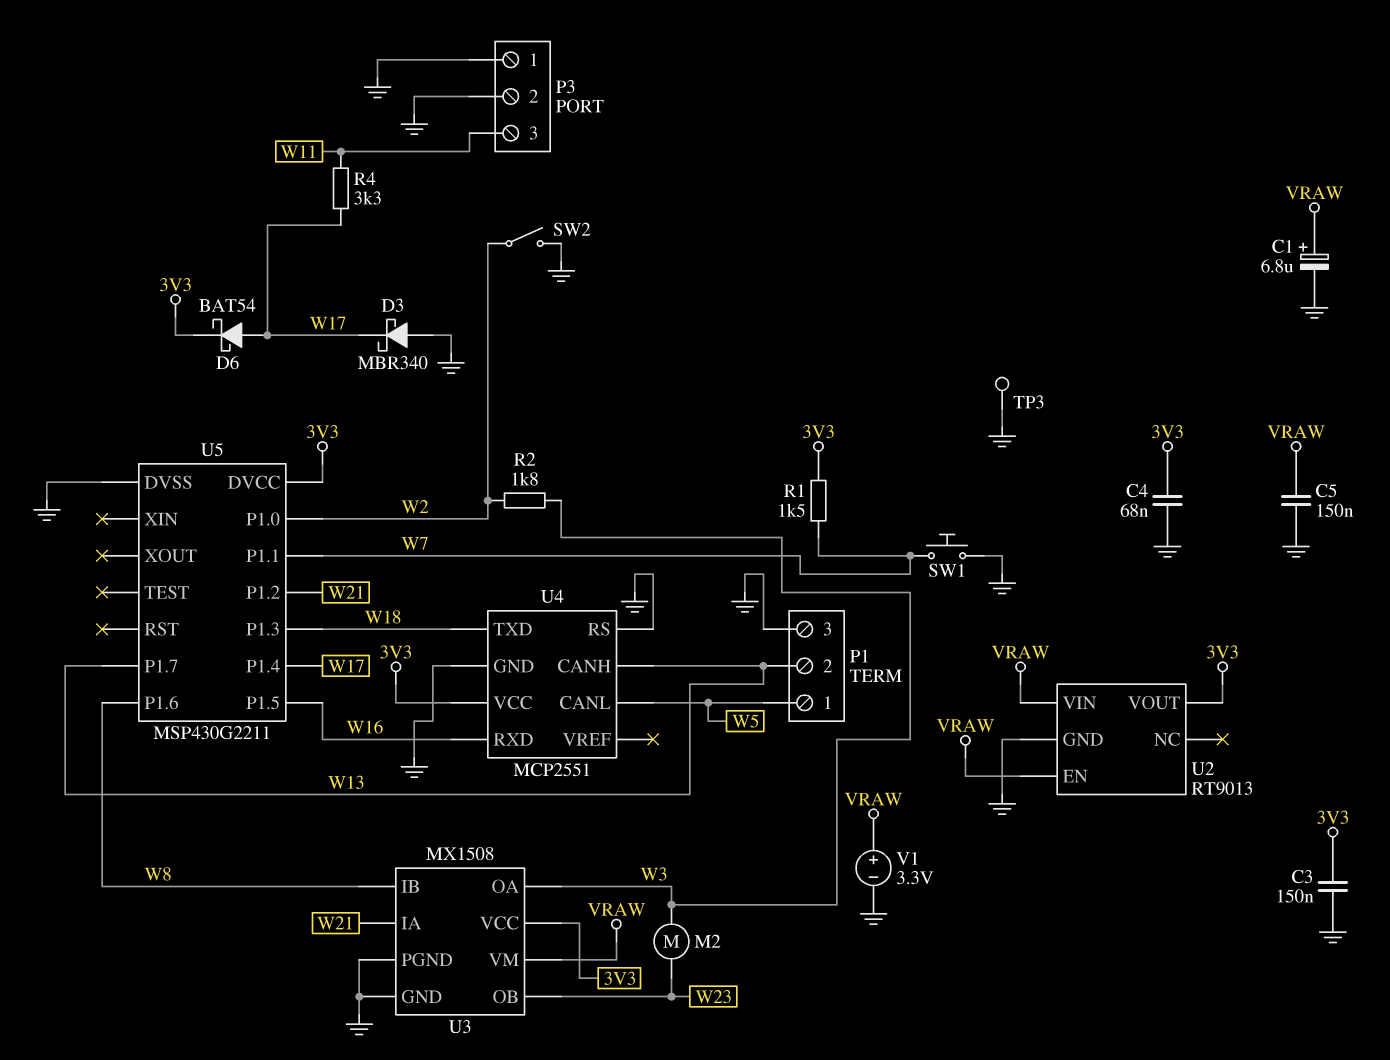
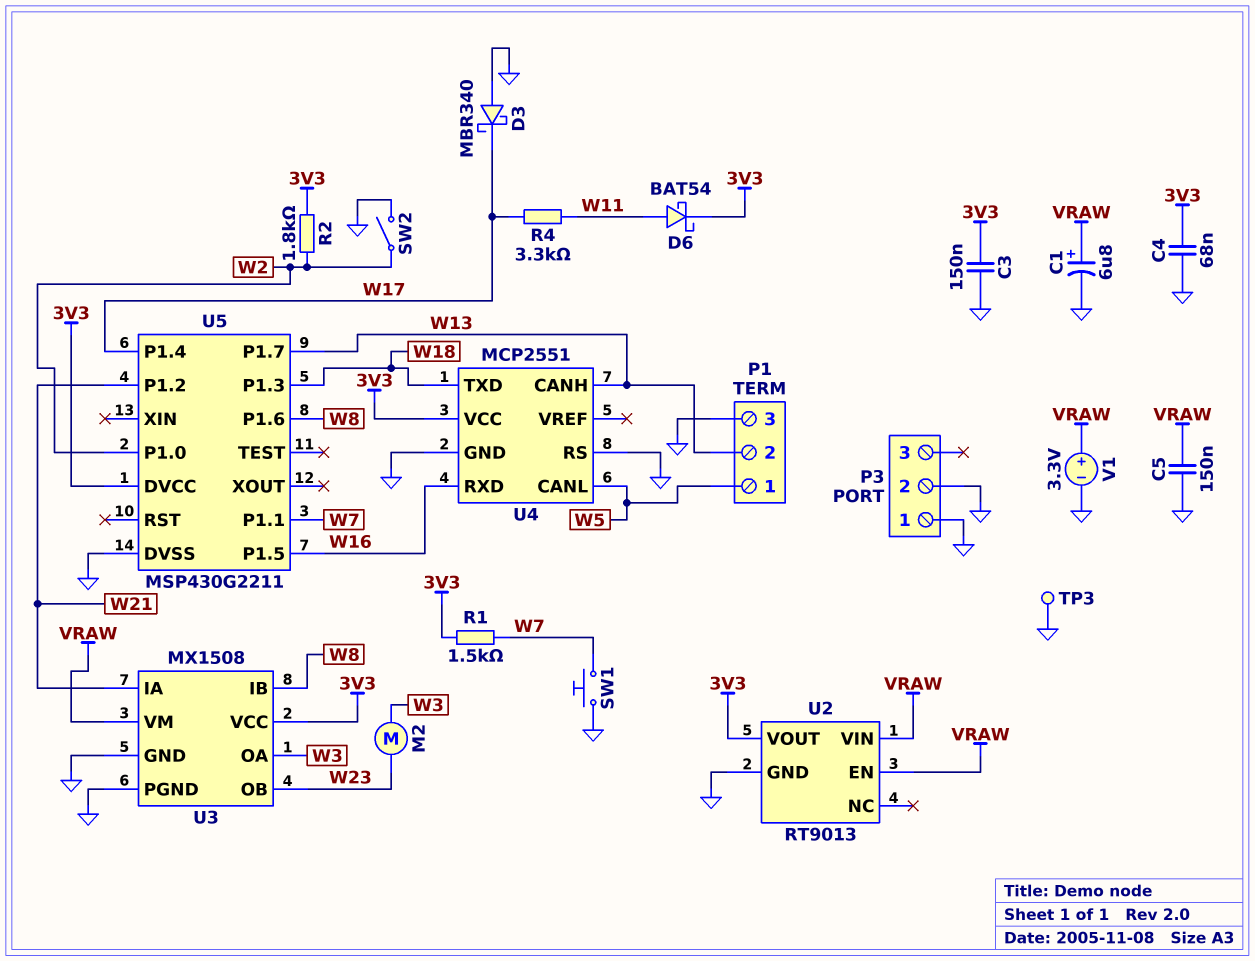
D6: schottky BAT54 (A W17, K 3V3) -> schottky BAT54 (A W11, K 3V3)
P3 pin 3: W11 -> none
R2: 1.8k (W2, W3) -> 1.8k (3V3, W2)

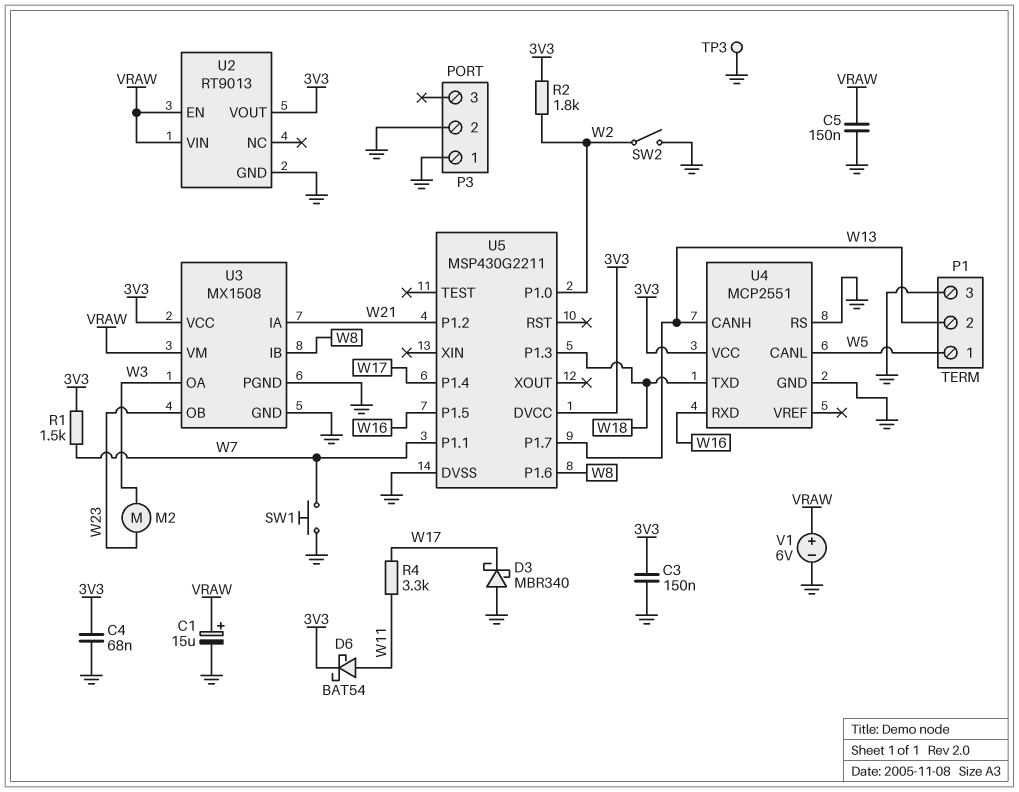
C1: 6.8uF (plus VRAW, minus GND) -> 15uF (plus VRAW, minus GND)
V1: 3.3V (plus VRAW, minus GND) -> 6V (plus VRAW, minus GND)

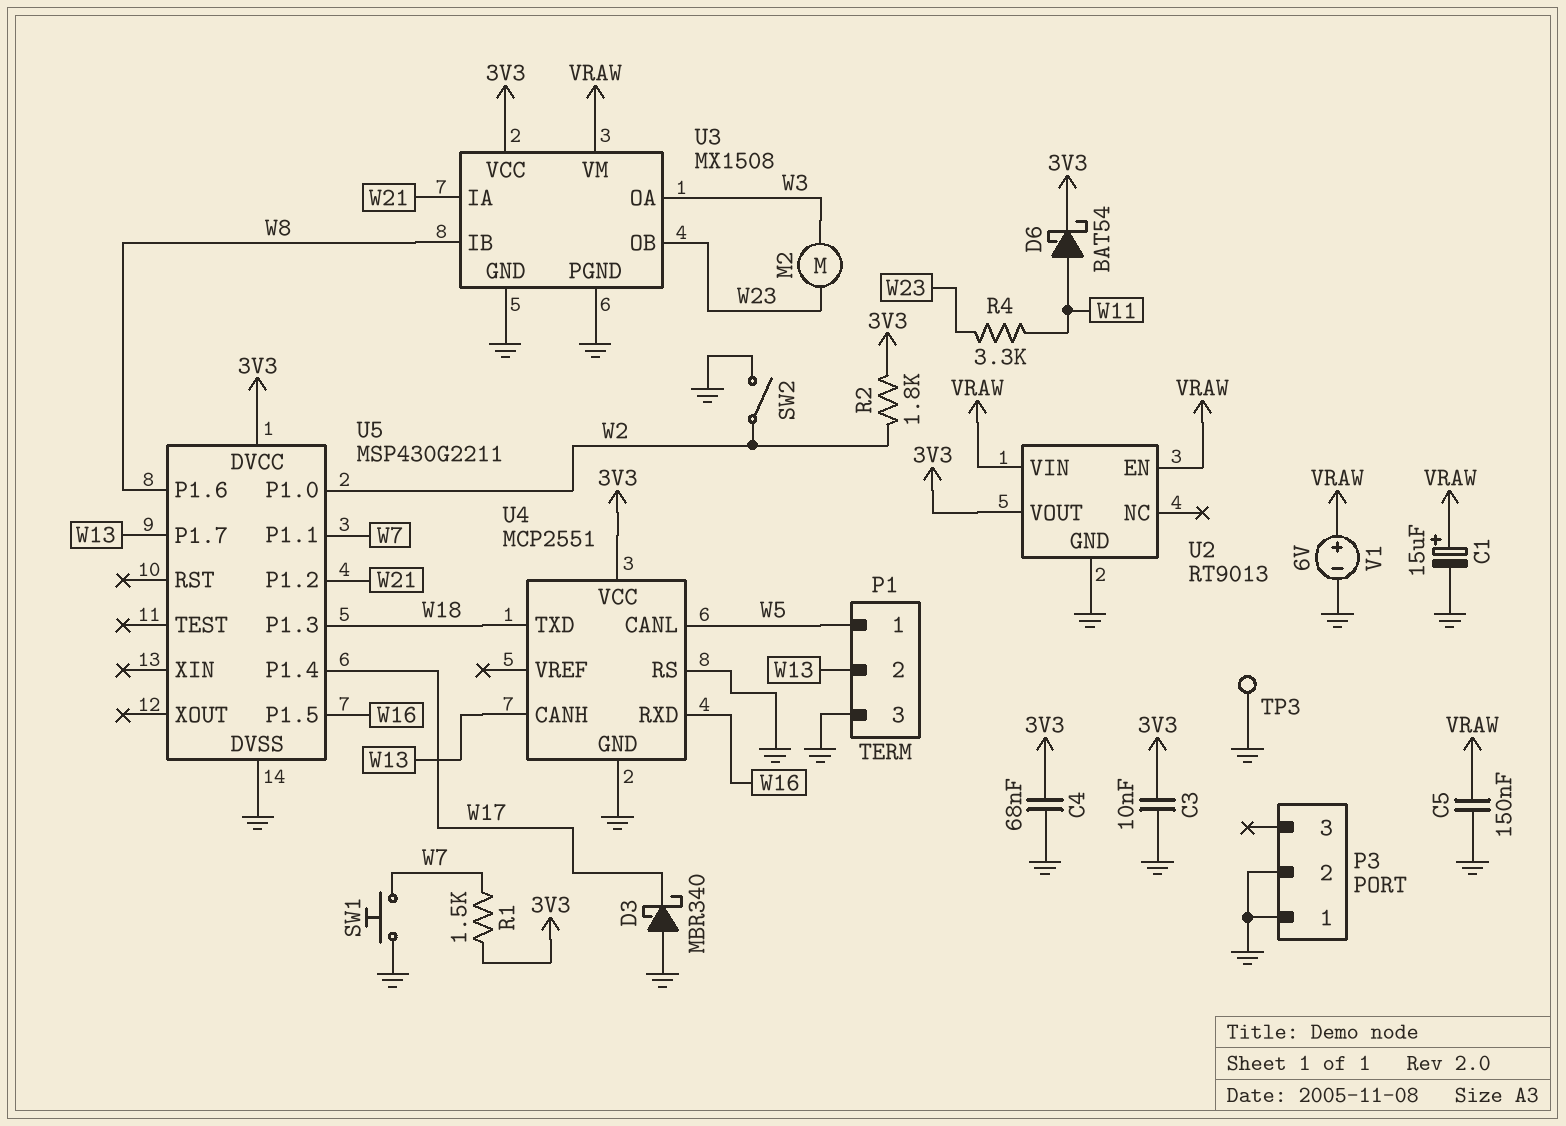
C3: 150nF (3V3, GND) -> 10nF (3V3, GND)
R4: 3.3k (W11, W17) -> 3.3k (W11, W23)

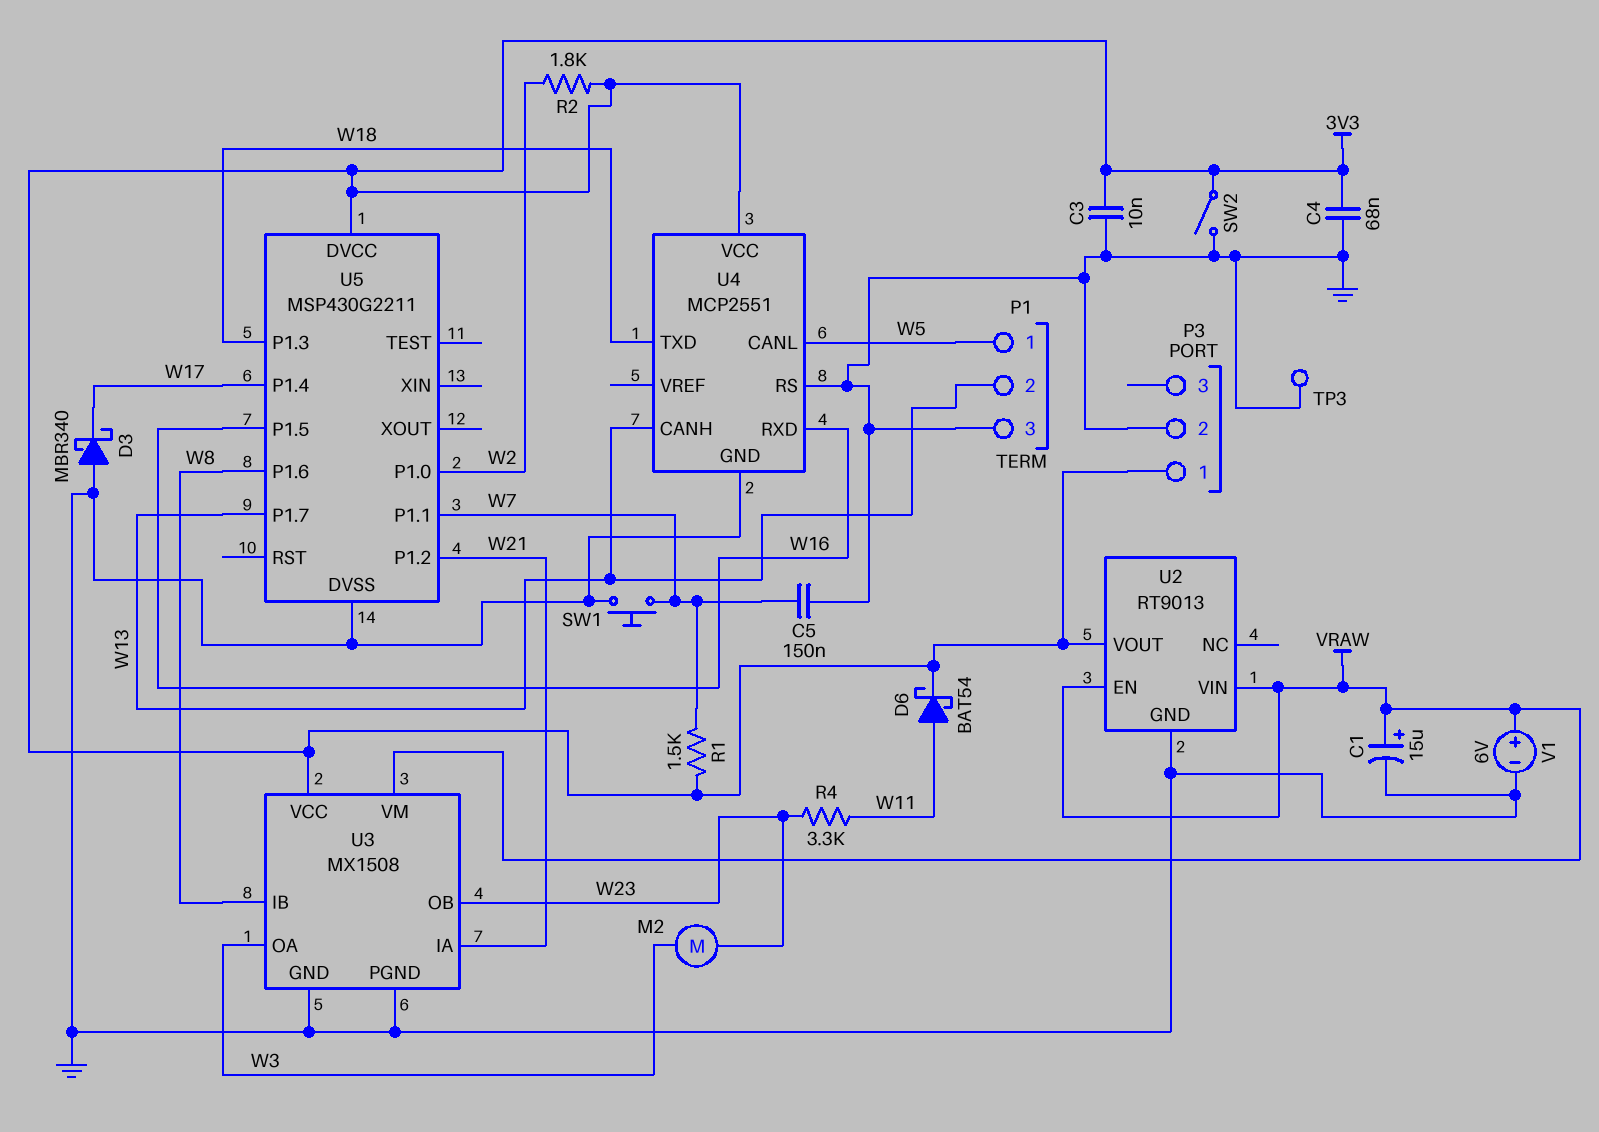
C5: 150nF (GND, VRAW) -> 150nF (GND, W7)
P3 pin 1: GND -> 3V3
SW2: switch (GND, W2) -> switch (3V3, GND)

